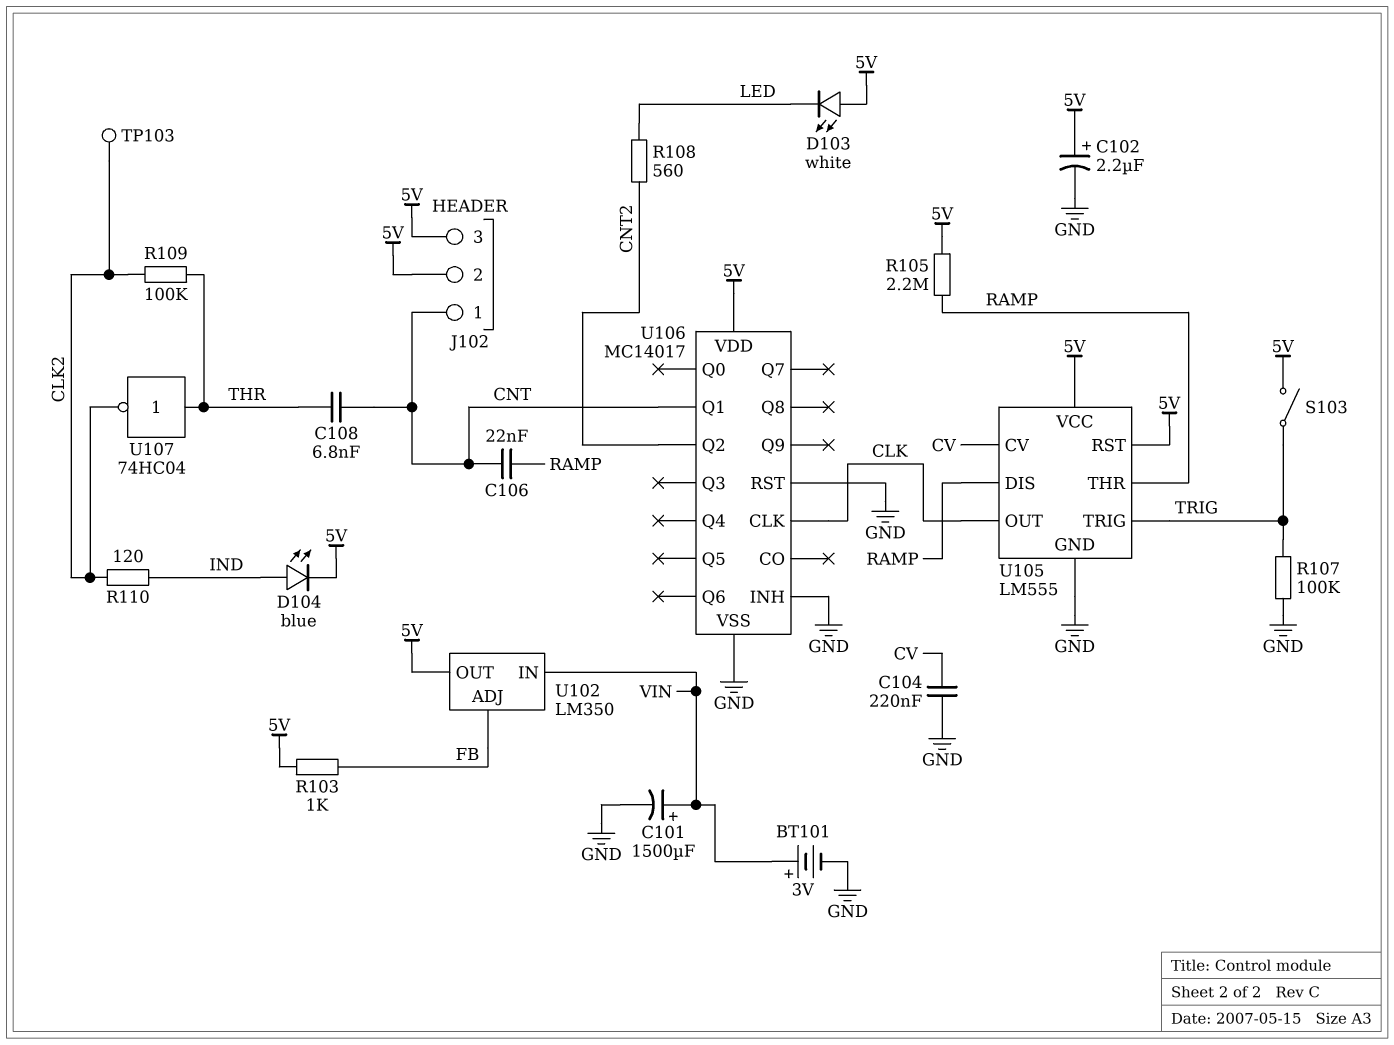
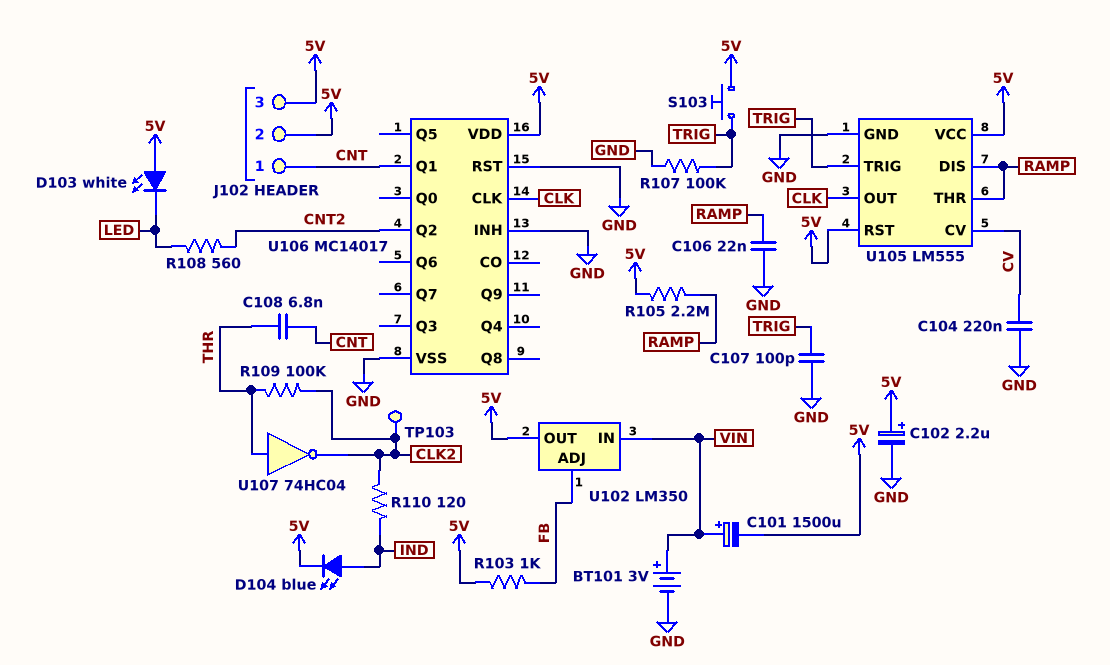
C101: 1500uF (plus VIN, minus GND) -> 1500uF (plus VIN, minus 5V)
C106: 22nF (CNT, RAMP) -> 22nF (GND, RAMP)
C107: none -> 100pF (GND, TRIG)
S103: switch (5V, TRIG) -> button (5V, TRIG)

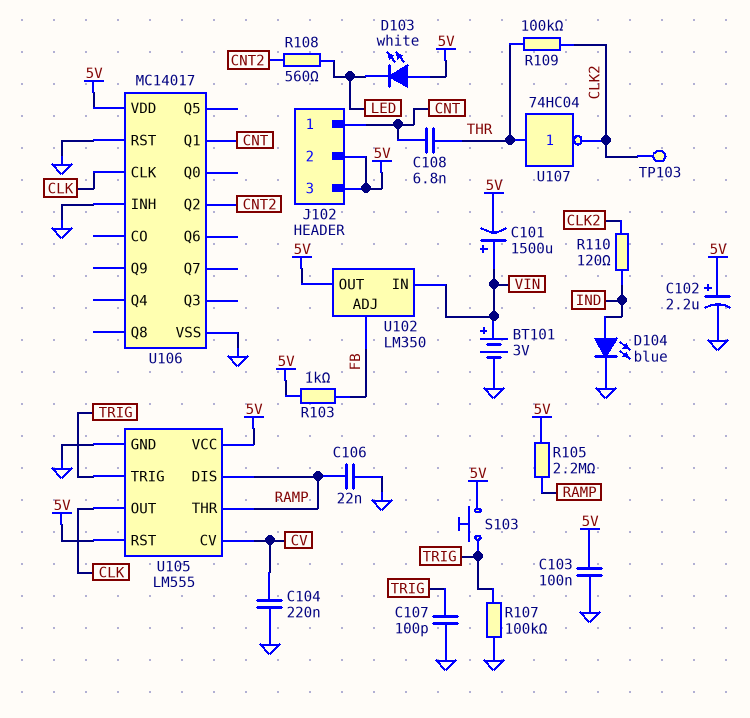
C103: none -> 100nF (5V, GND)
D104: LED blue (A IND, K 5V) -> LED blue (A IND, K GND)

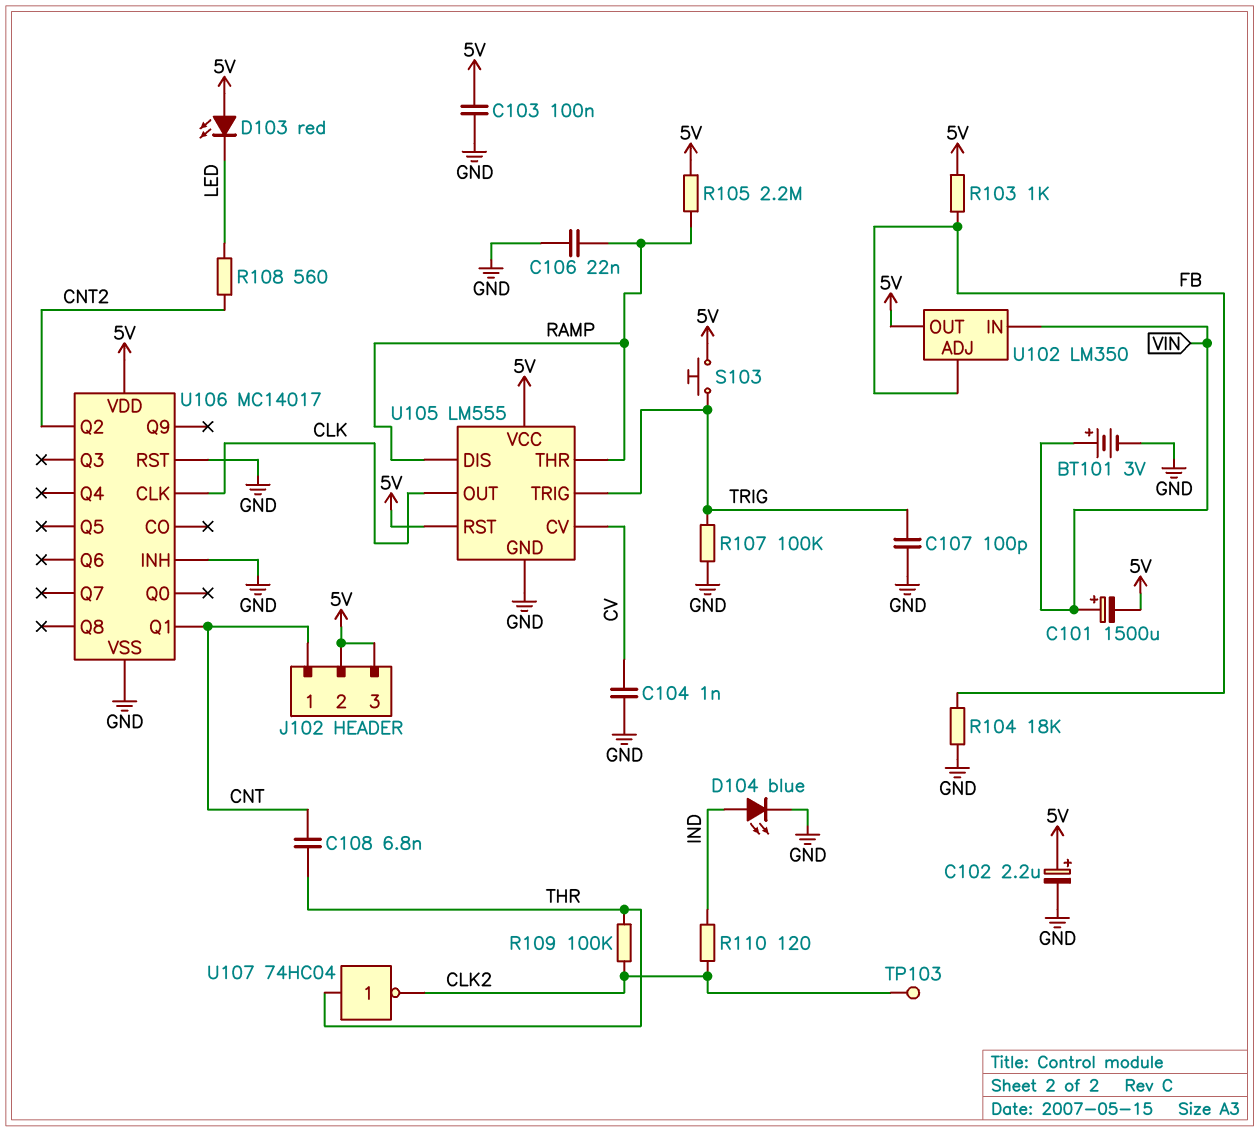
C104: 220nF (CV, GND) -> 1nF (CV, GND)
D103: LED white (A 5V, K LED) -> LED red (A 5V, K LED)
R104: none -> 18k (FB, GND)

